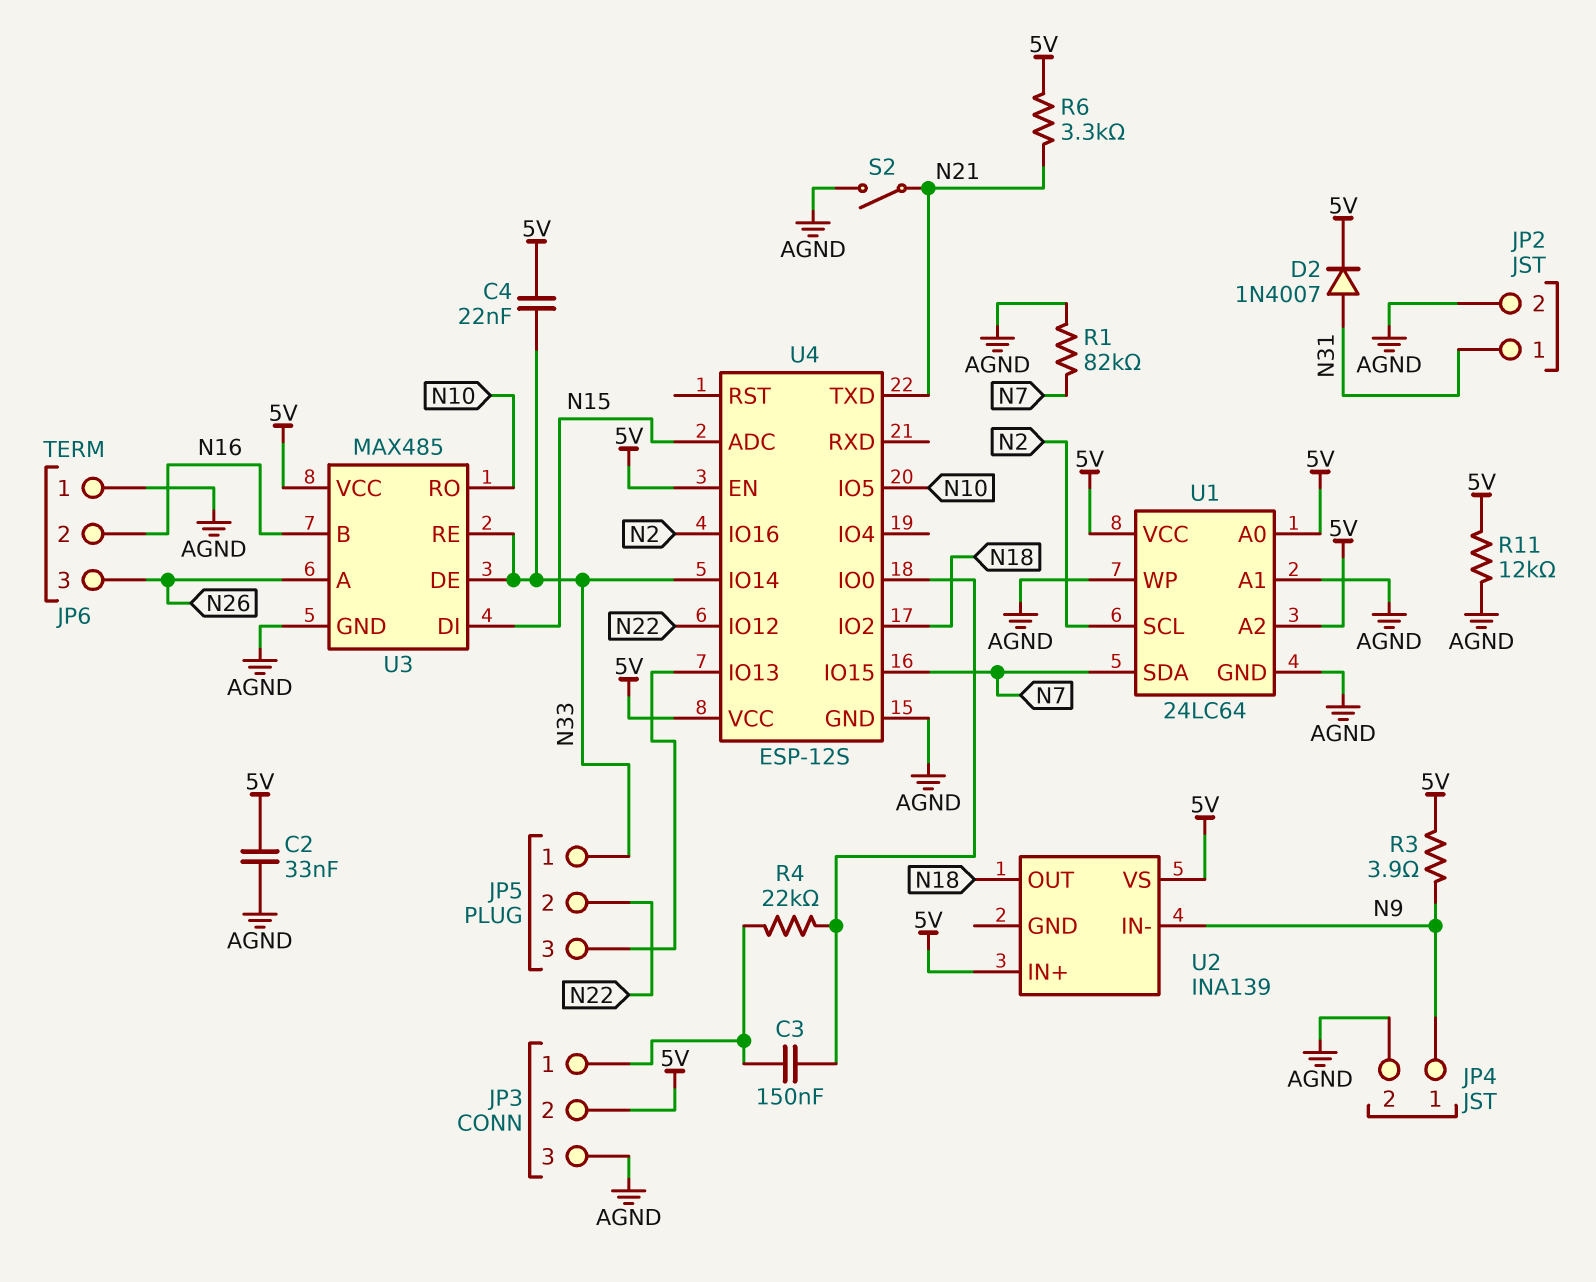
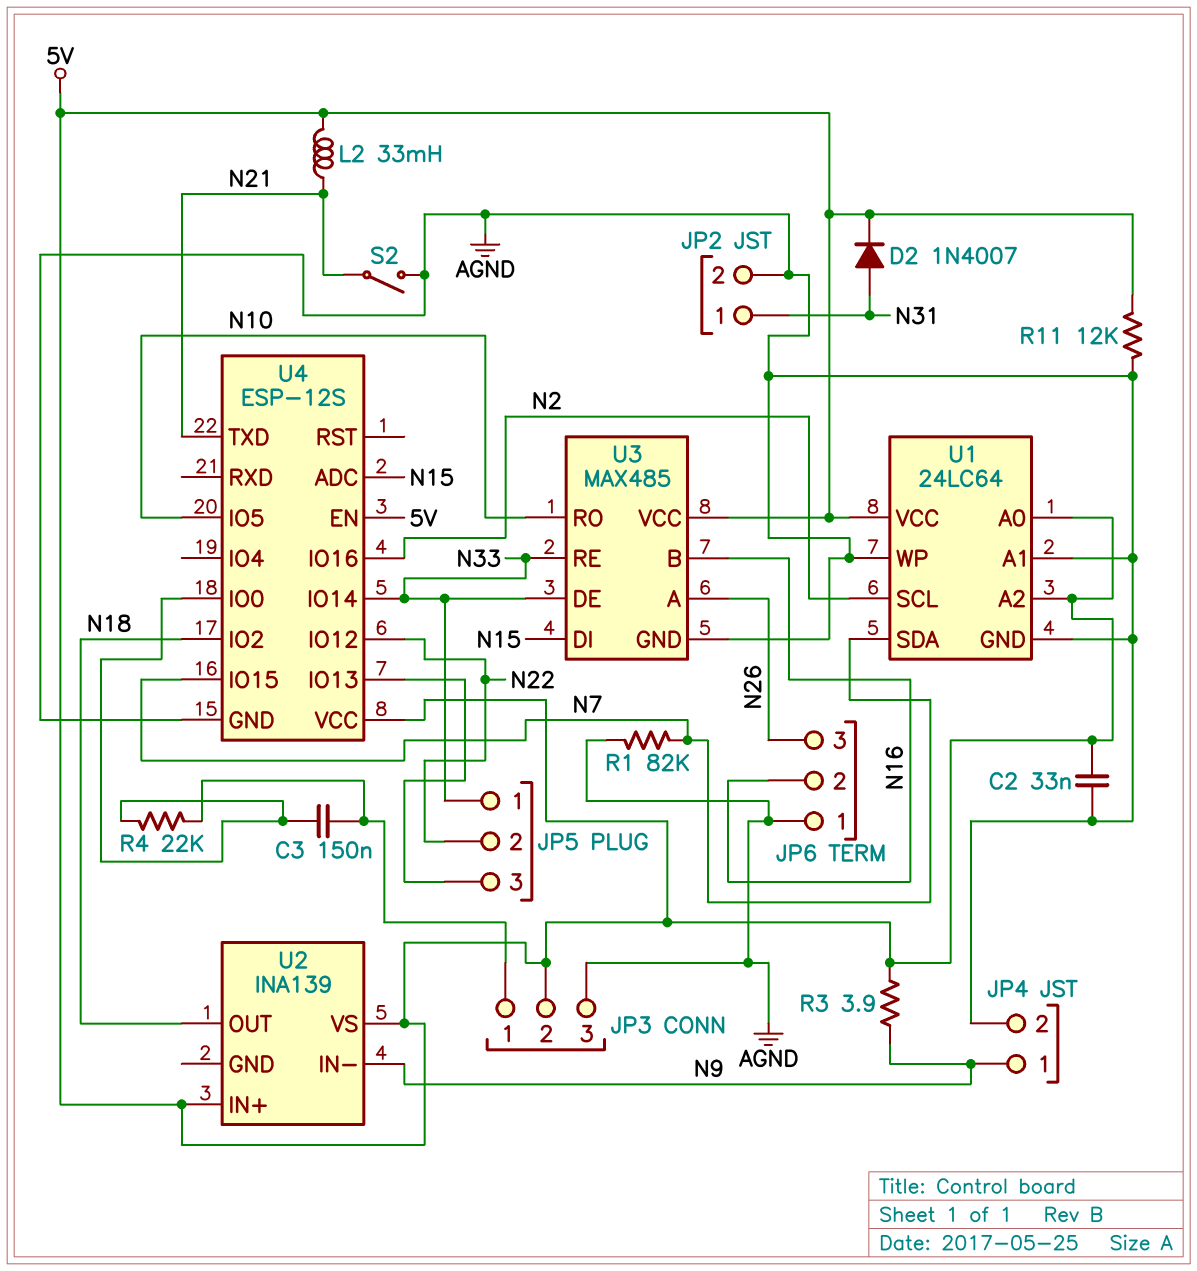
C4: 22nF (5V, N33) -> none
L2: none -> 33mH (5V, N21)
R6: 3.3k (5V, N21) -> none

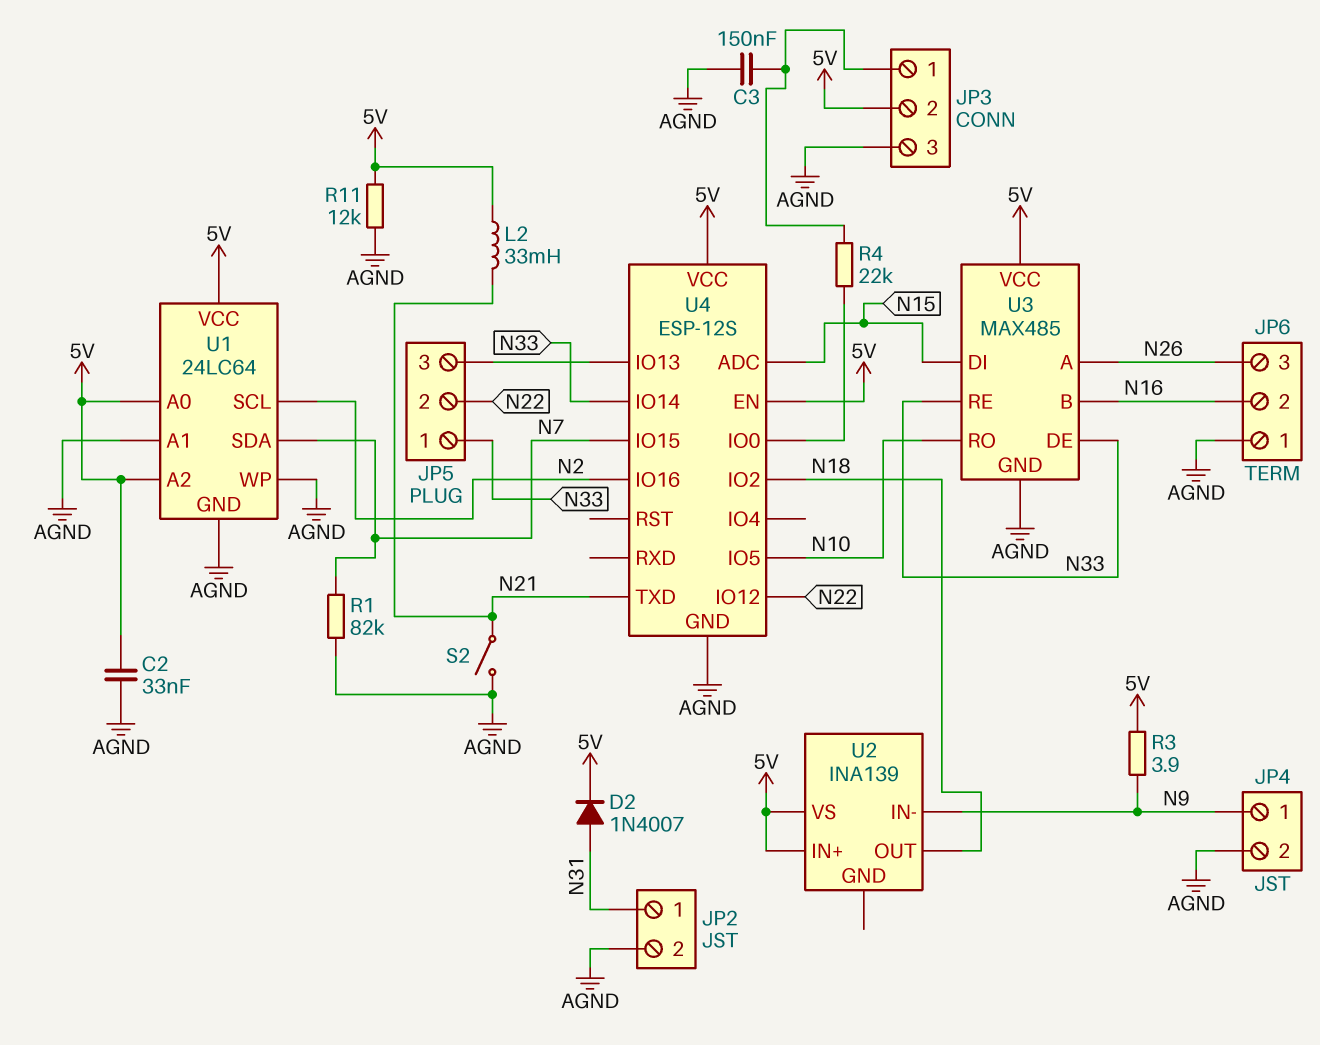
C3: 150nF (JP3/1, U4/IO0) -> 150nF (AGND, JP3/1)

